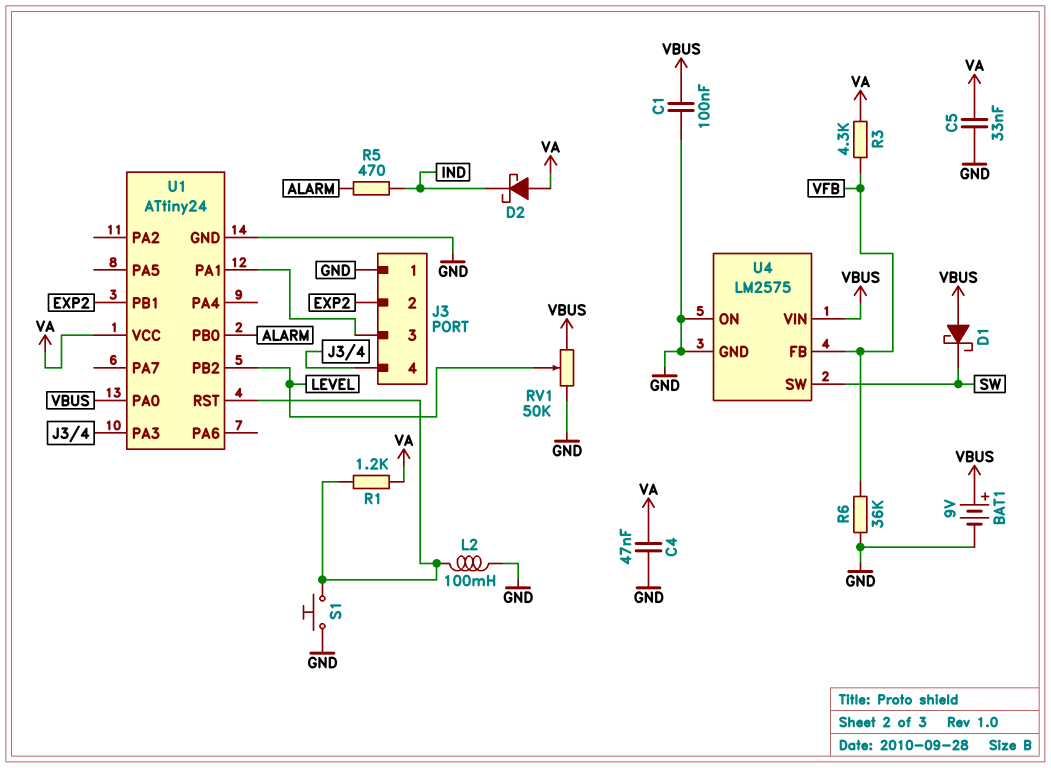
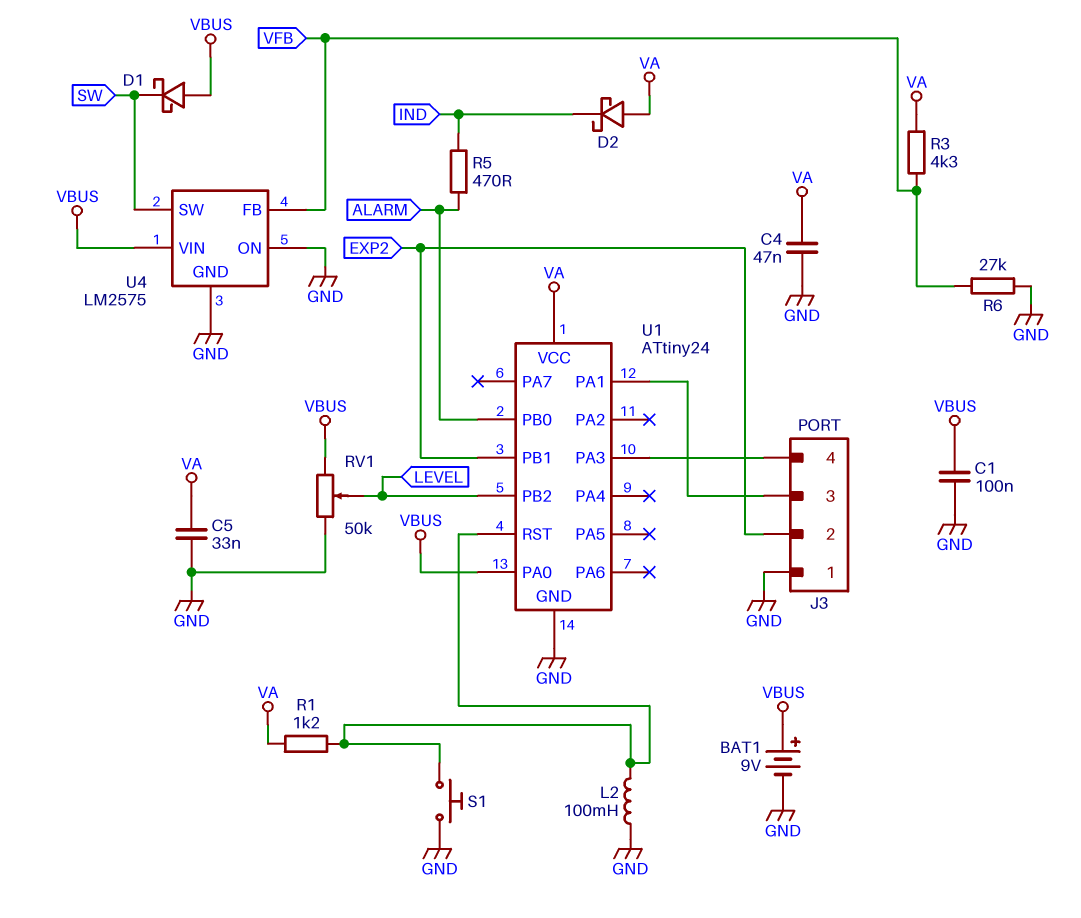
R6: 36k (GND, VFB) -> 27k (GND, VFB)

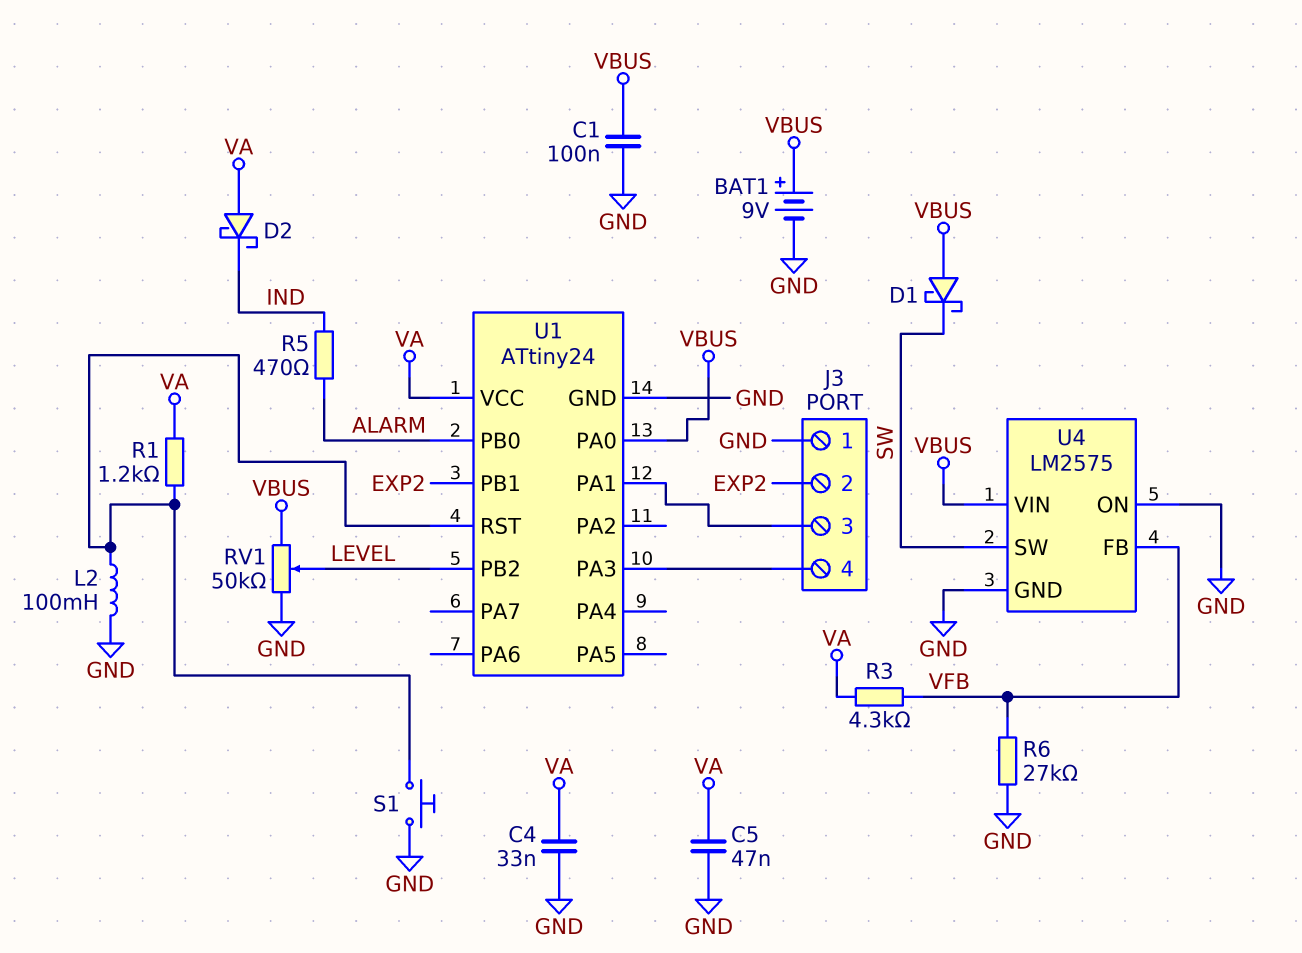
C4: 47nF (GND, VA) -> 33nF (GND, VA)
C5: 33nF (GND, VA) -> 47nF (GND, VA)

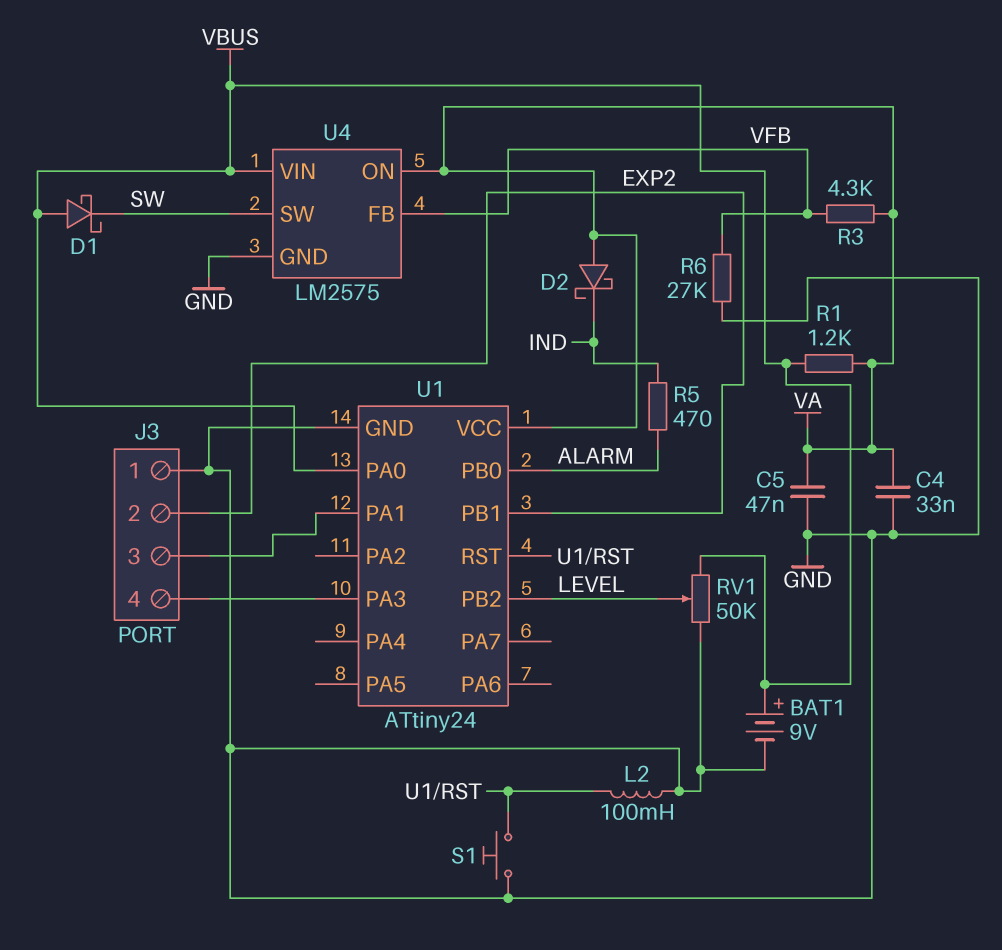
C1: 100nF (GND, VBUS) -> none
R1: 1.2k (U1/RST, VA) -> 1.2k (VA, VBUS)
U4 pin ON: GND -> VA

